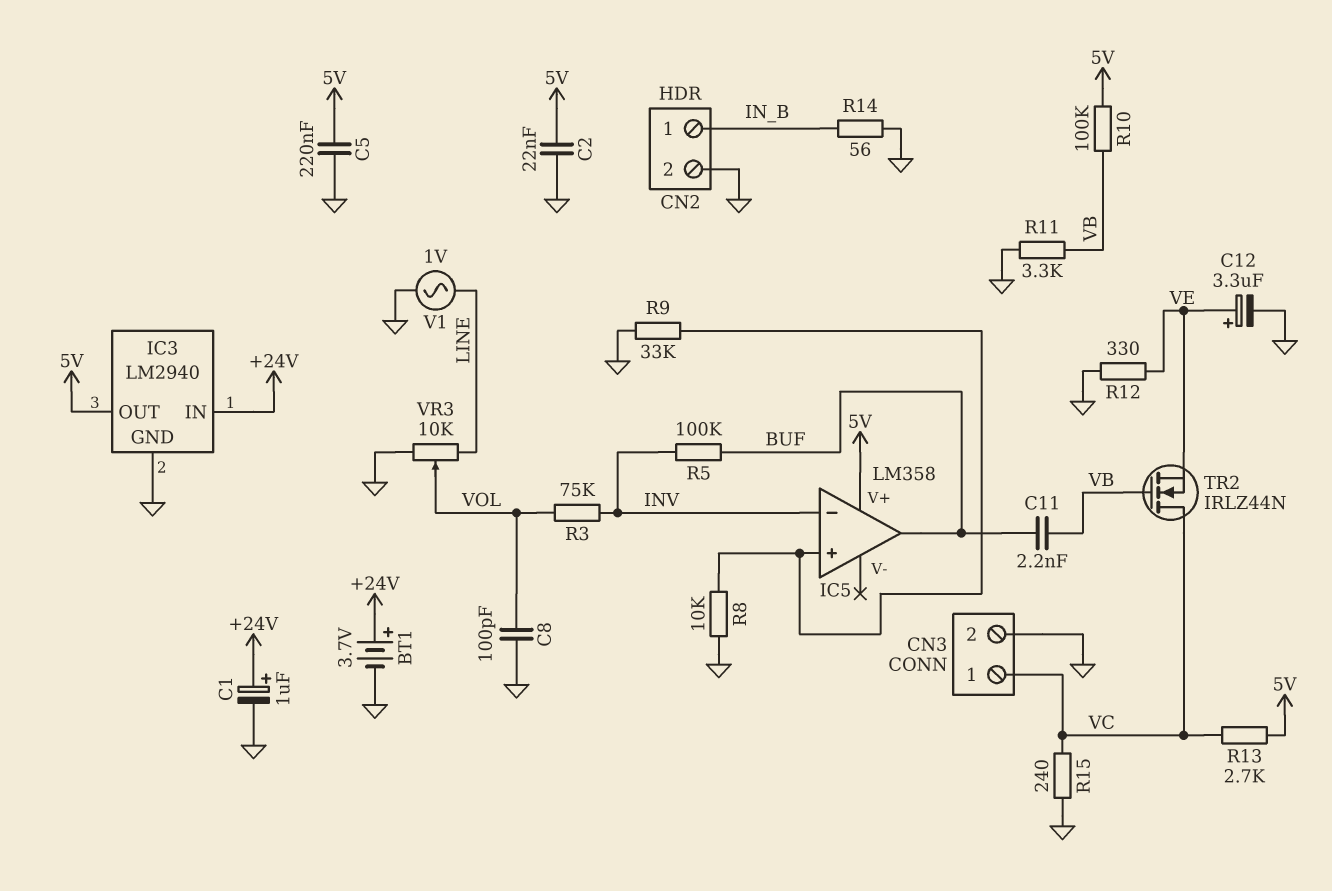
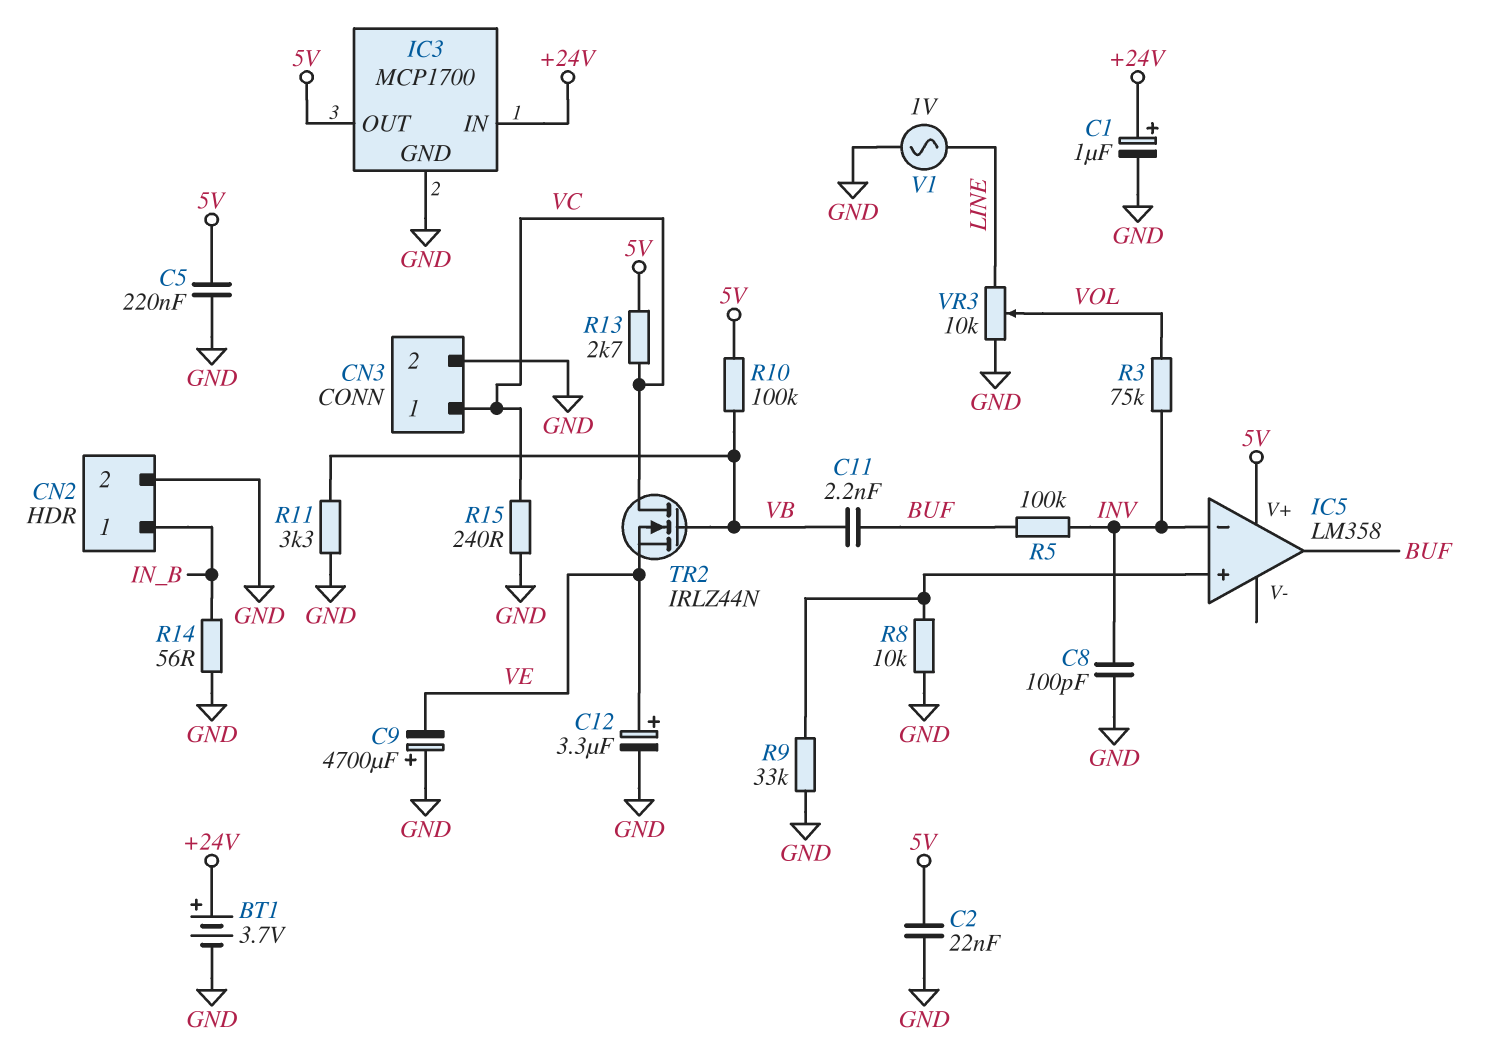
C8: 100pF (GND, VOL) -> 100pF (GND, INV)
C9: none -> 4700uF (plus GND, minus VE)
IC3: LM2940 -> MCP1700
R12: 330 (GND, VE) -> none

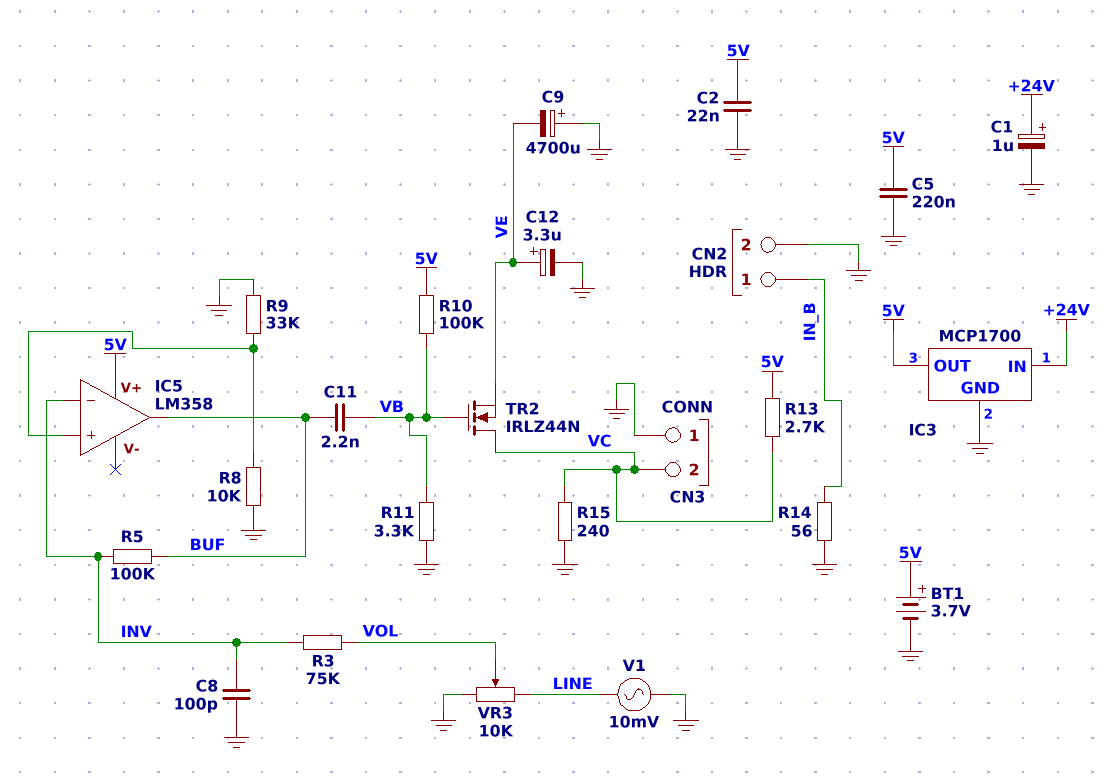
BT1: 3.7V (plus +24V, minus GND) -> 3.7V (plus 5V, minus GND)
CN3 pin 1: VC -> GND
CN3 pin 2: GND -> VC
V1: AC 1V (GND, LINE) -> AC 10mV (GND, LINE)

